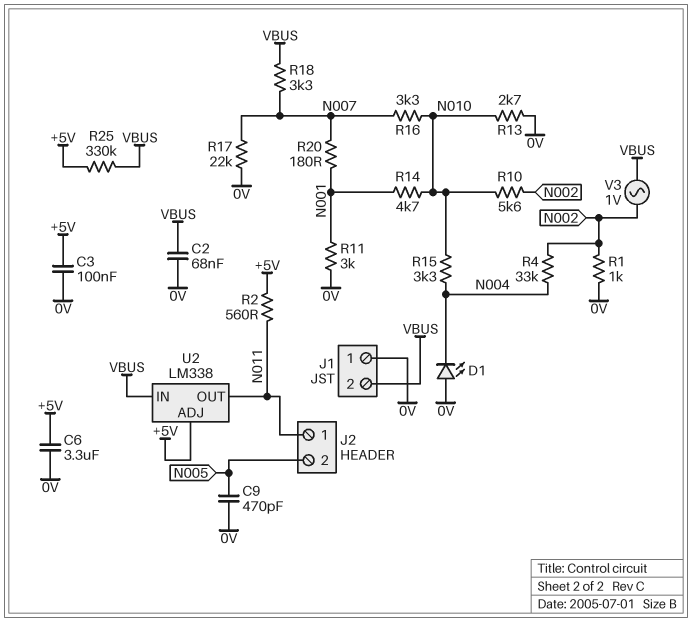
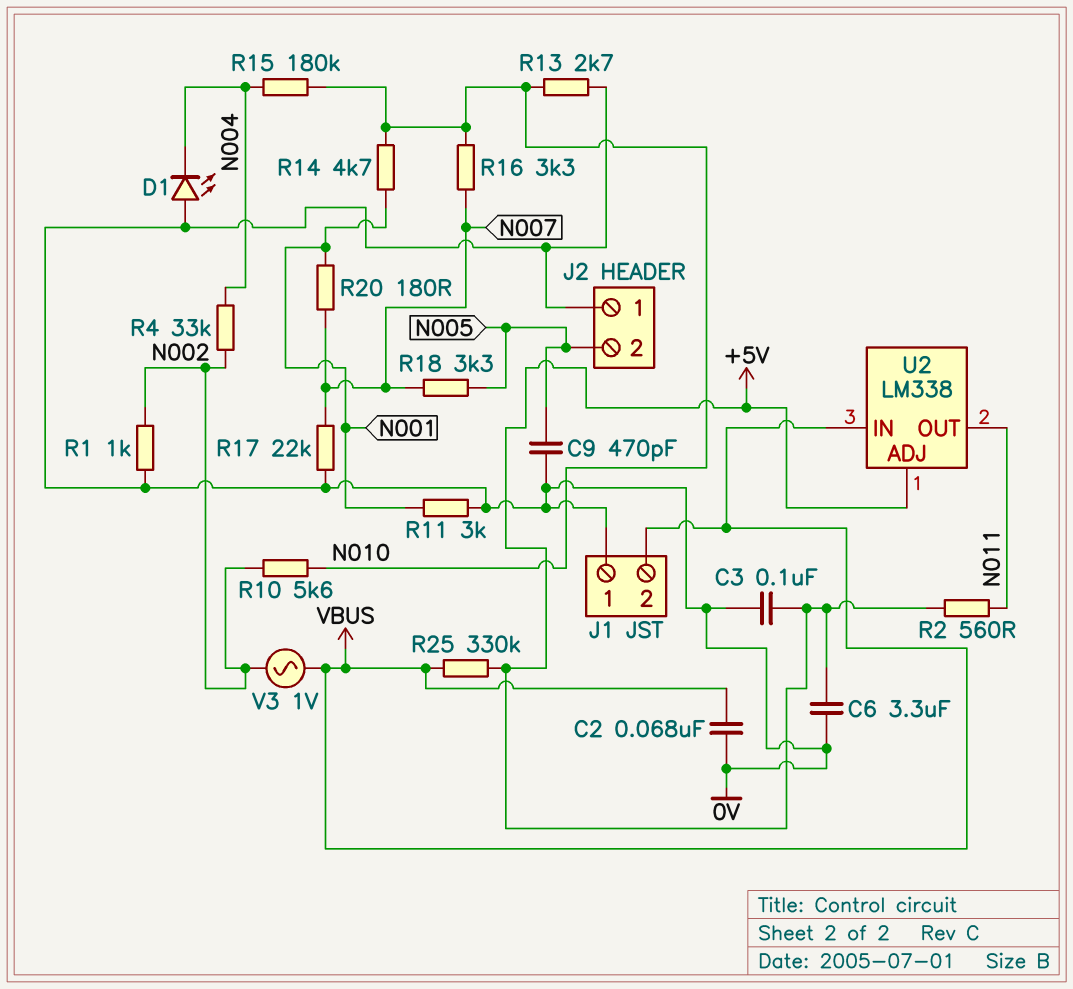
J2 pin 1: N011 -> 0V
R15: 3.3k (N004, N010) -> 180k (N004, N010)
R18: 3.3k (N007, VBUS) -> 3.3k (N005, N007)

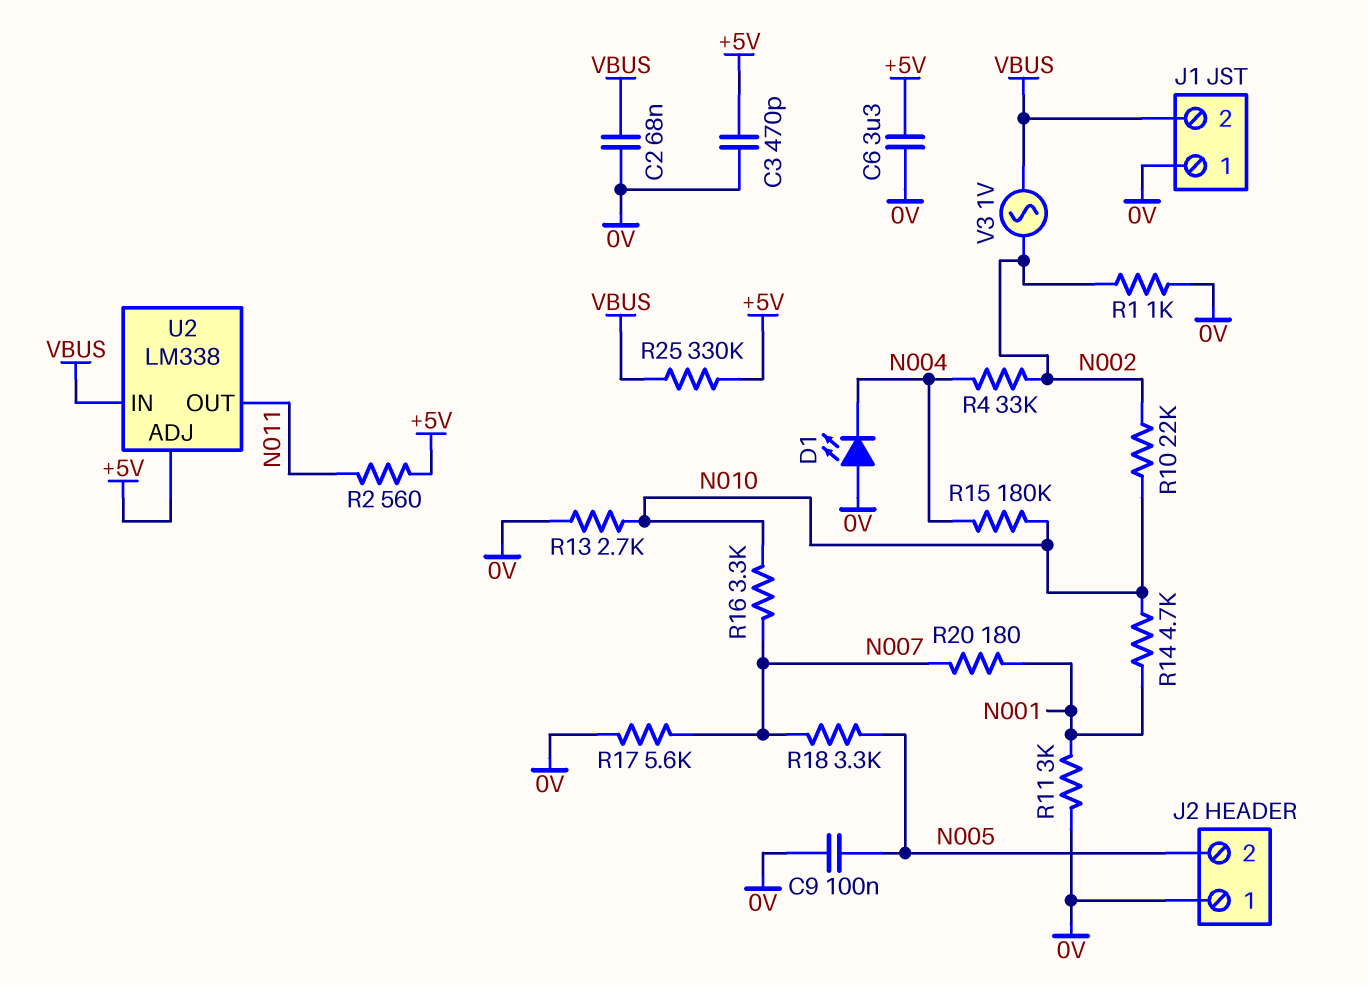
C3: 100nF (+5V, 0V) -> 470pF (+5V, 0V)
C9: 470pF (0V, N005) -> 100nF (0V, N005)
R10: 5.6k (N002, N010) -> 22k (N002, N010)
R17: 22k (0V, N007) -> 5.6k (0V, N007)

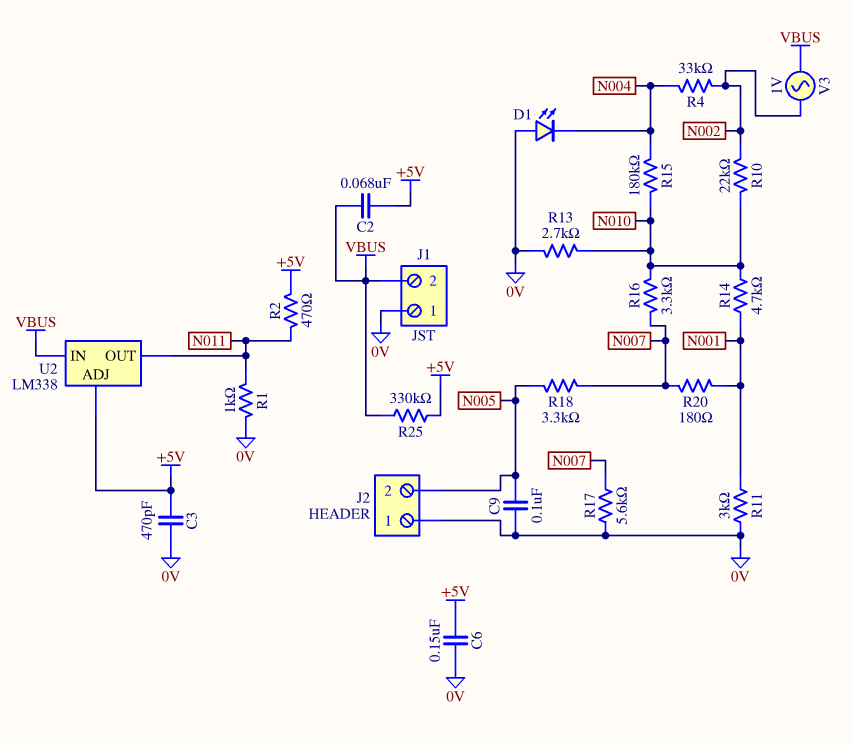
C2: 68nF (0V, VBUS) -> 68nF (+5V, VBUS)
C6: 3.3uF (+5V, 0V) -> 150nF (+5V, 0V)
R1: 1k (0V, N002) -> 1k (0V, N011)
R2: 560 (+5V, N011) -> 470 (+5V, N011)

